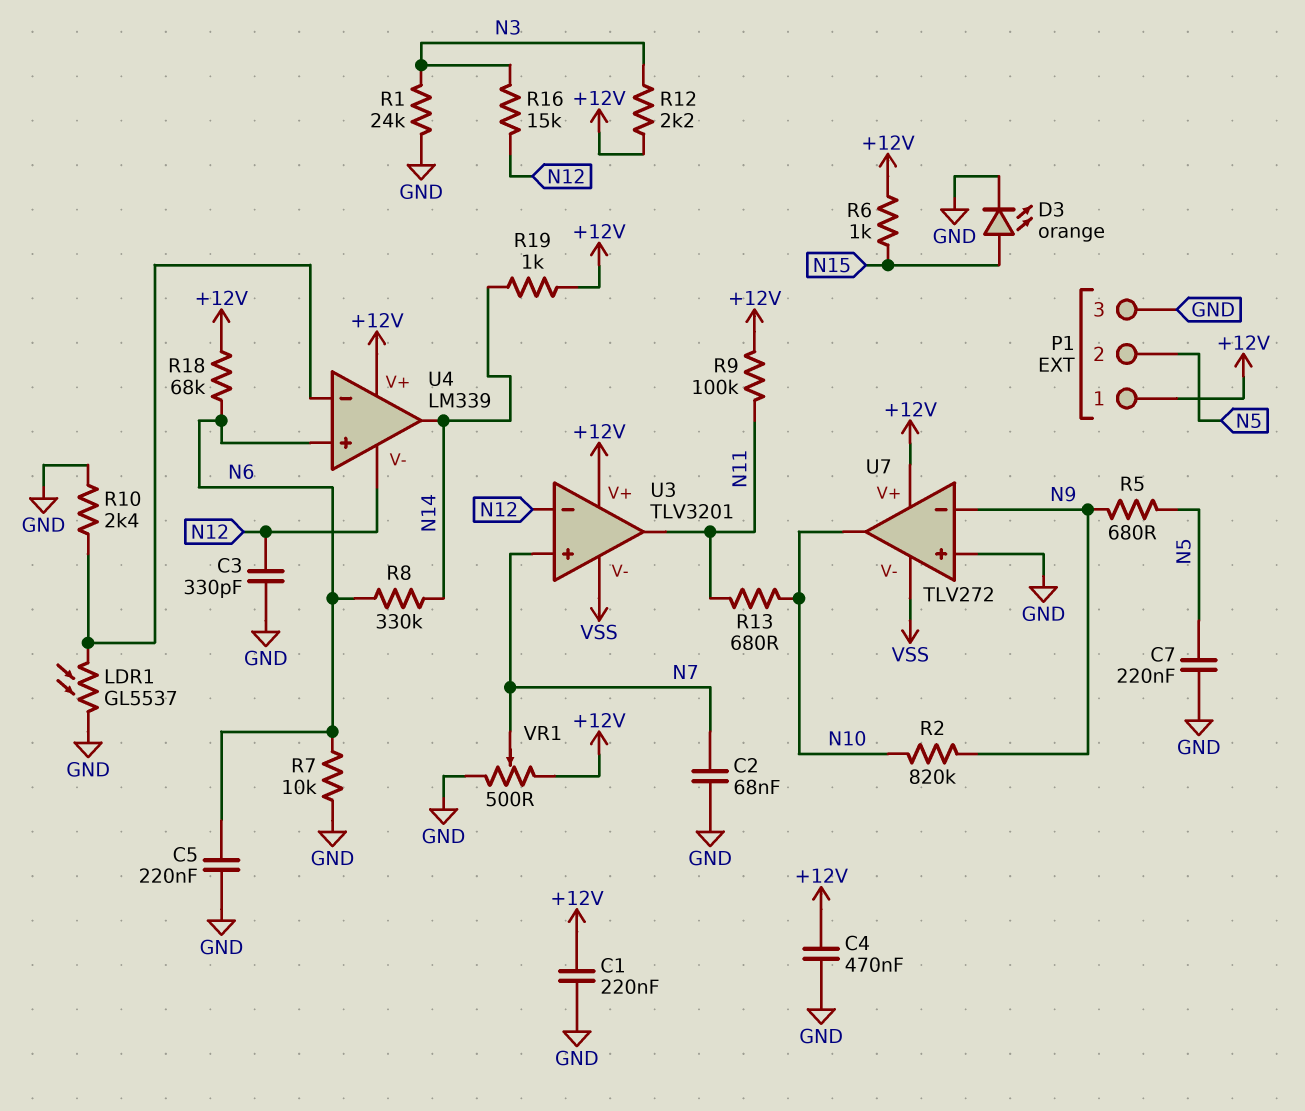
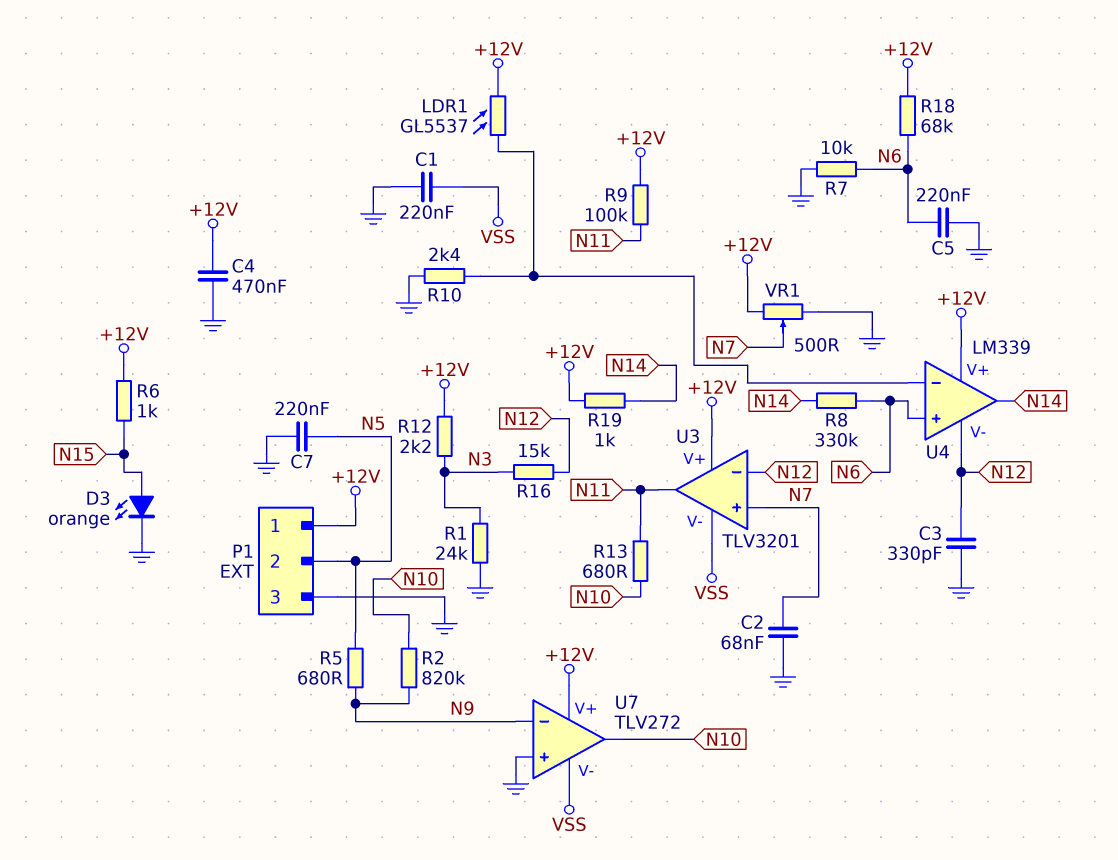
C1: 220nF (+12V, GND) -> 220nF (GND, VSS)
LDR1: GL5537 (GND, U4/in-) -> GL5537 (+12V, U4/in-)

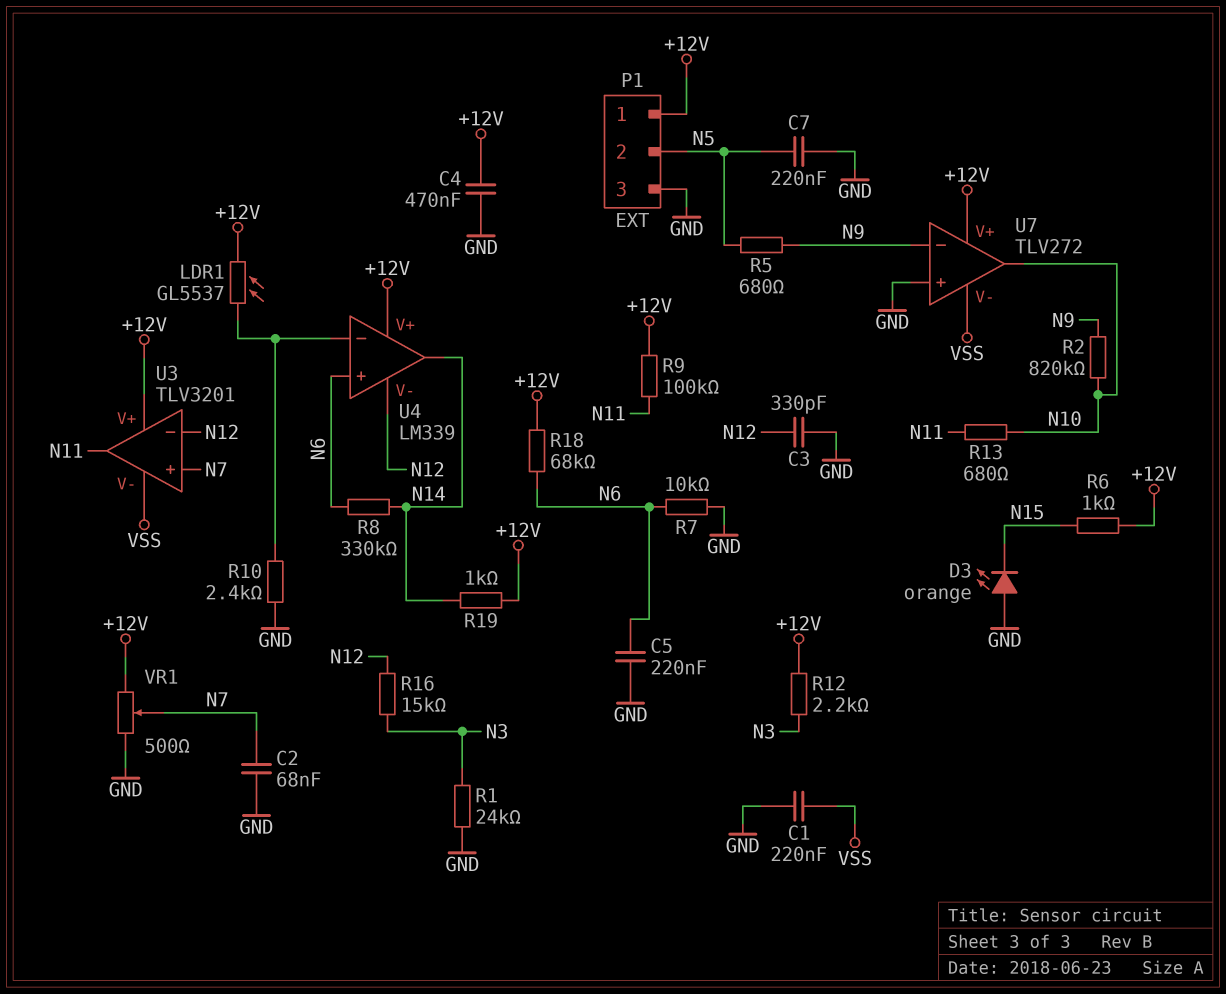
D3: LED orange (A N15, K GND) -> LED orange (A GND, K N15)

